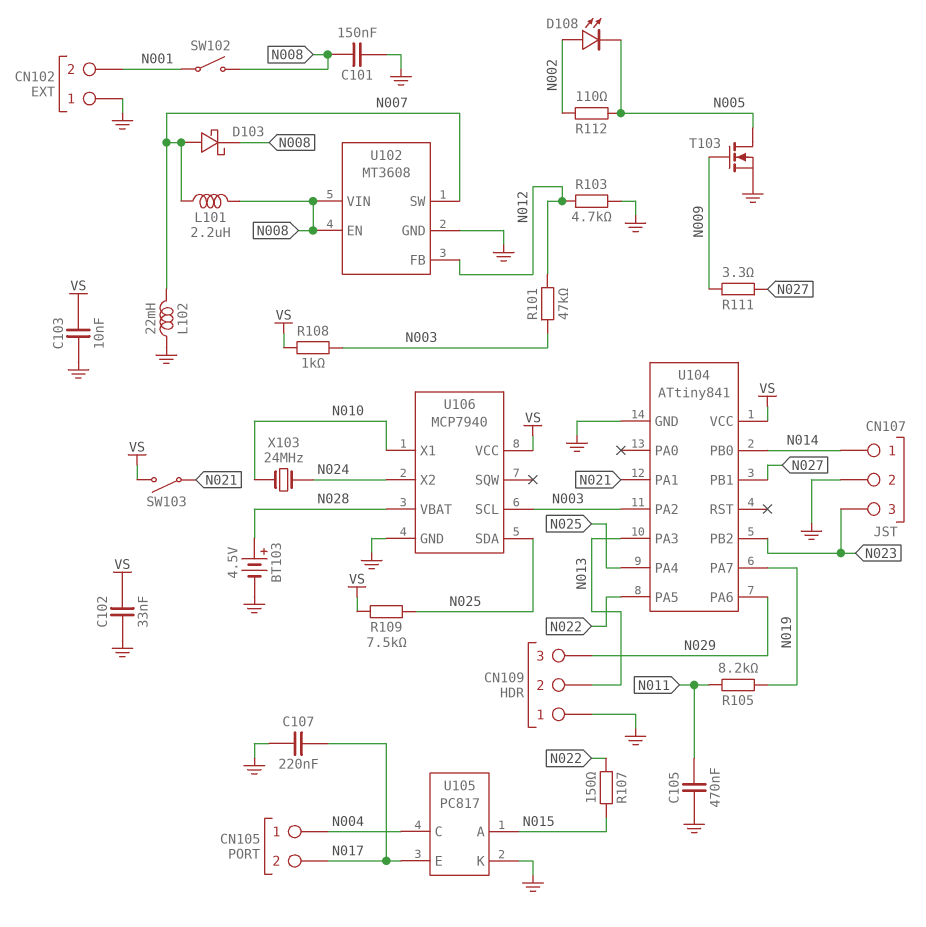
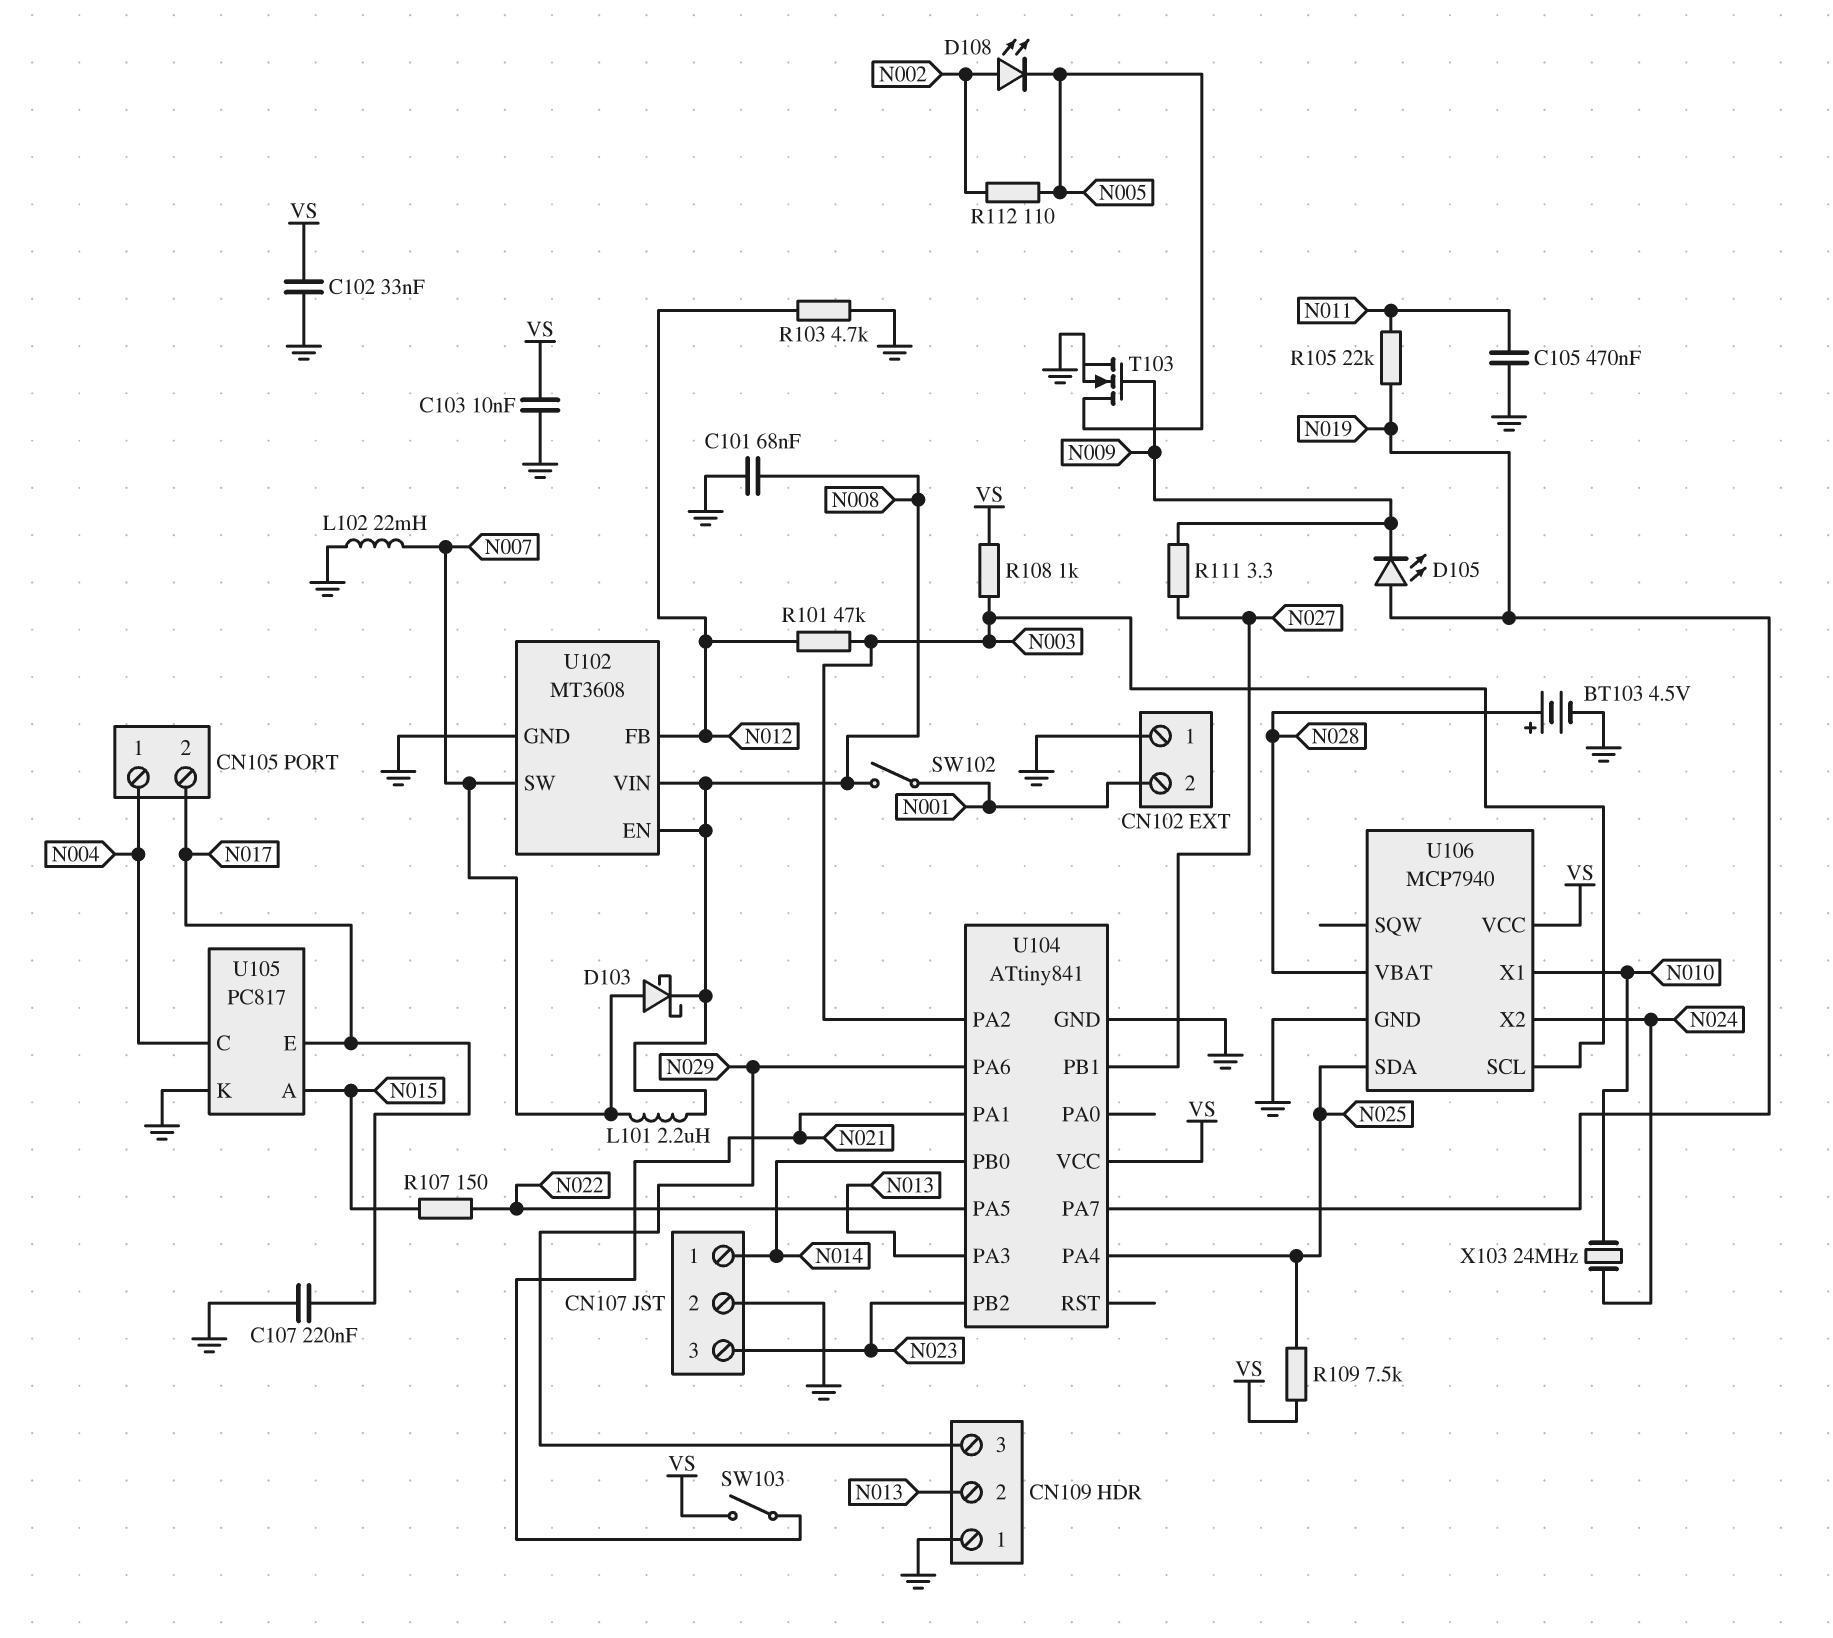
C101: 150nF (GND, N008) -> 68nF (GND, N008)
D105: none -> LED (A N019, K N009)
R105: 8.2k (N011, N019) -> 22k (N011, N019)

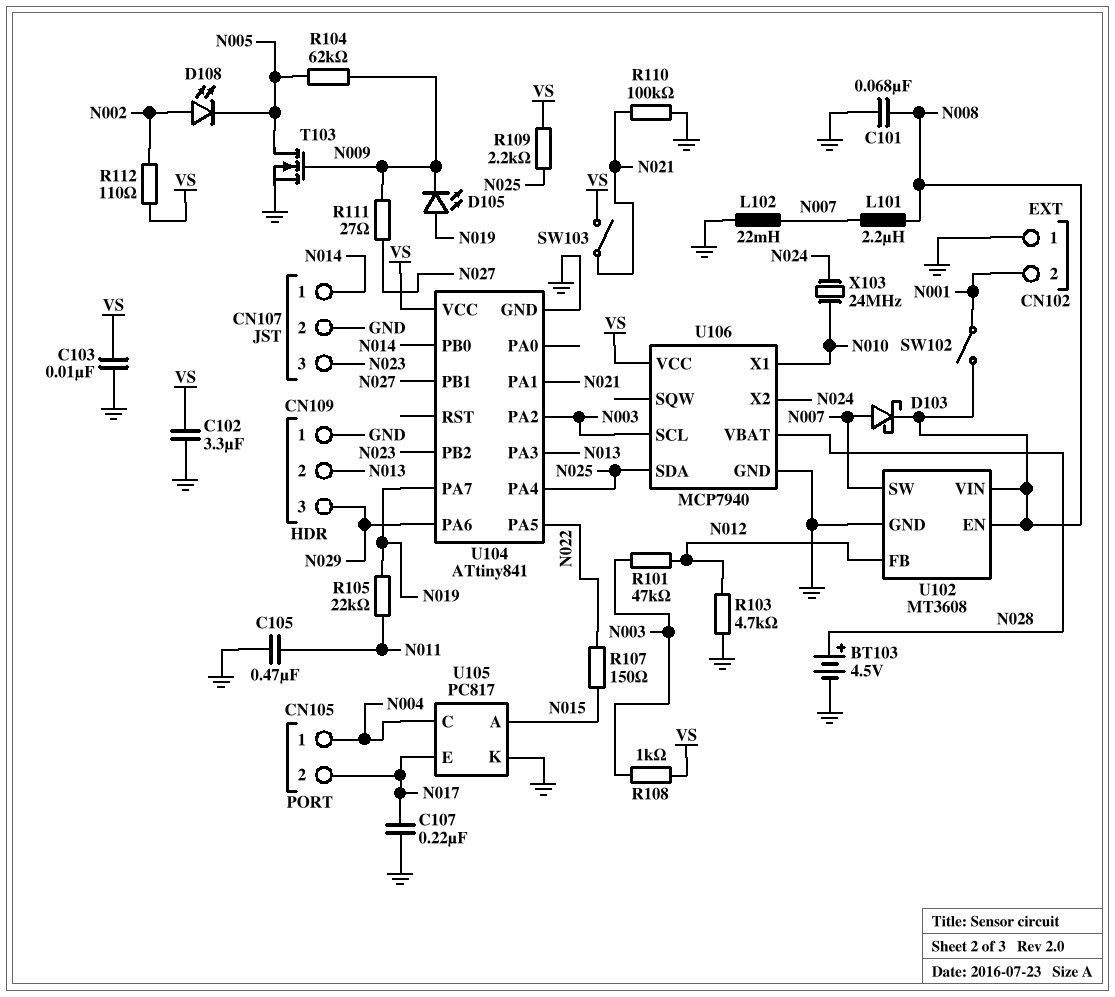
C102: 33nF (GND, VS) -> 3.3uF (GND, VS)
R104: none -> 62k (N005, N009)
R109: 7.5k (N025, VS) -> 2.2k (N025, VS)
R110: none -> 100k (GND, N021)
R111: 3.3 (N009, N027) -> 27 (N009, N027)
R112: 110 (N002, N005) -> 110 (N002, VS)

